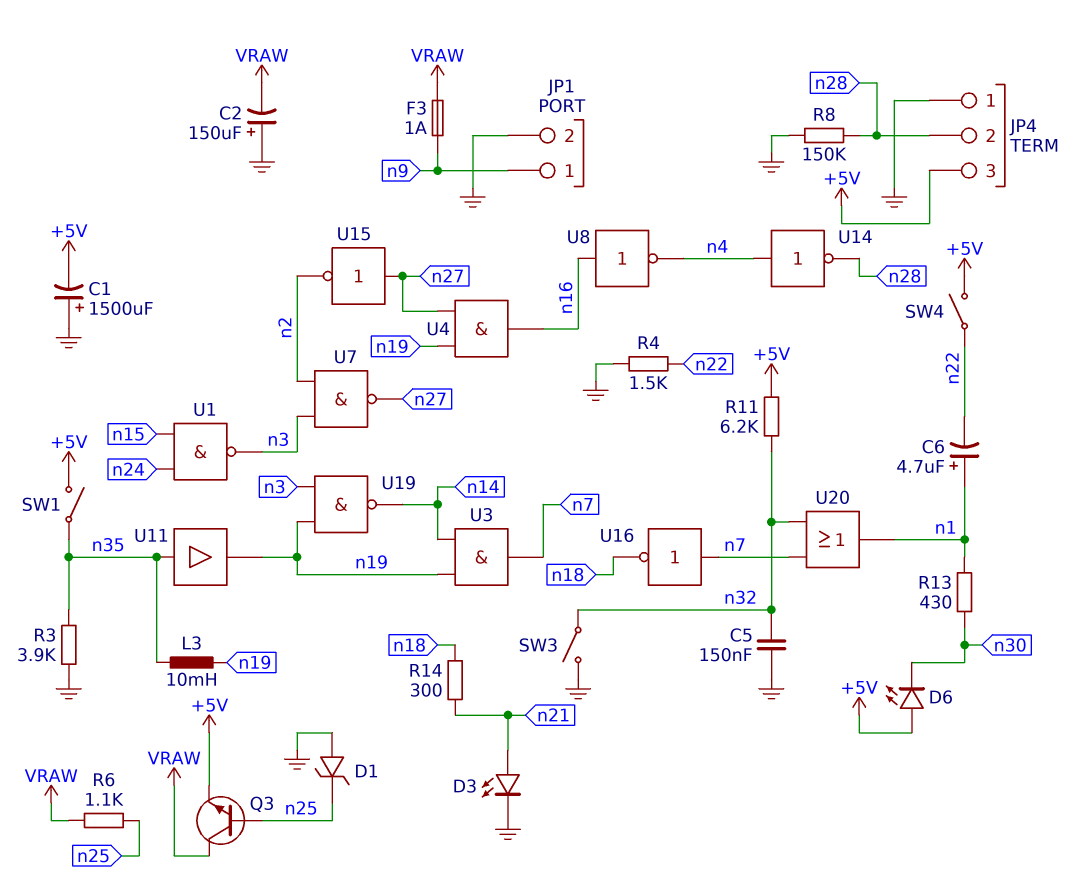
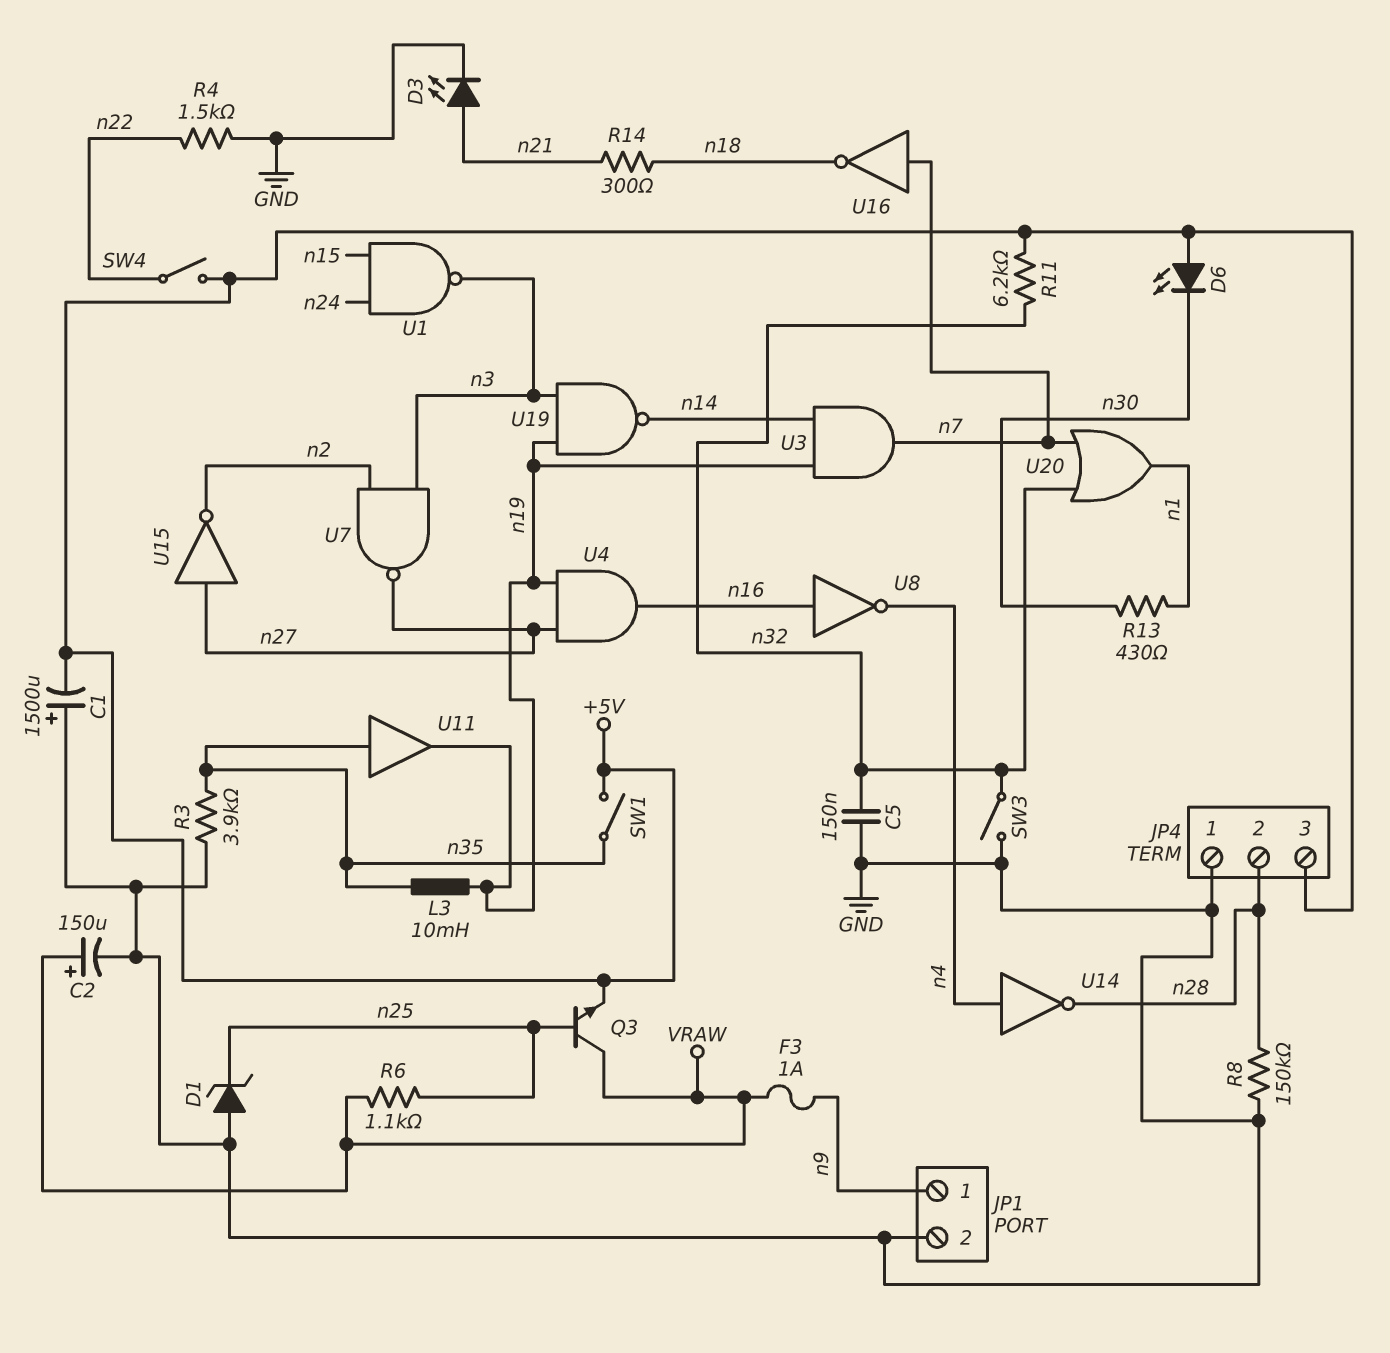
C2: 150uF (plus GND, minus VRAW) -> 150uF (plus VRAW, minus GND)
C6: 4.7uF (plus n1, minus n22) -> none

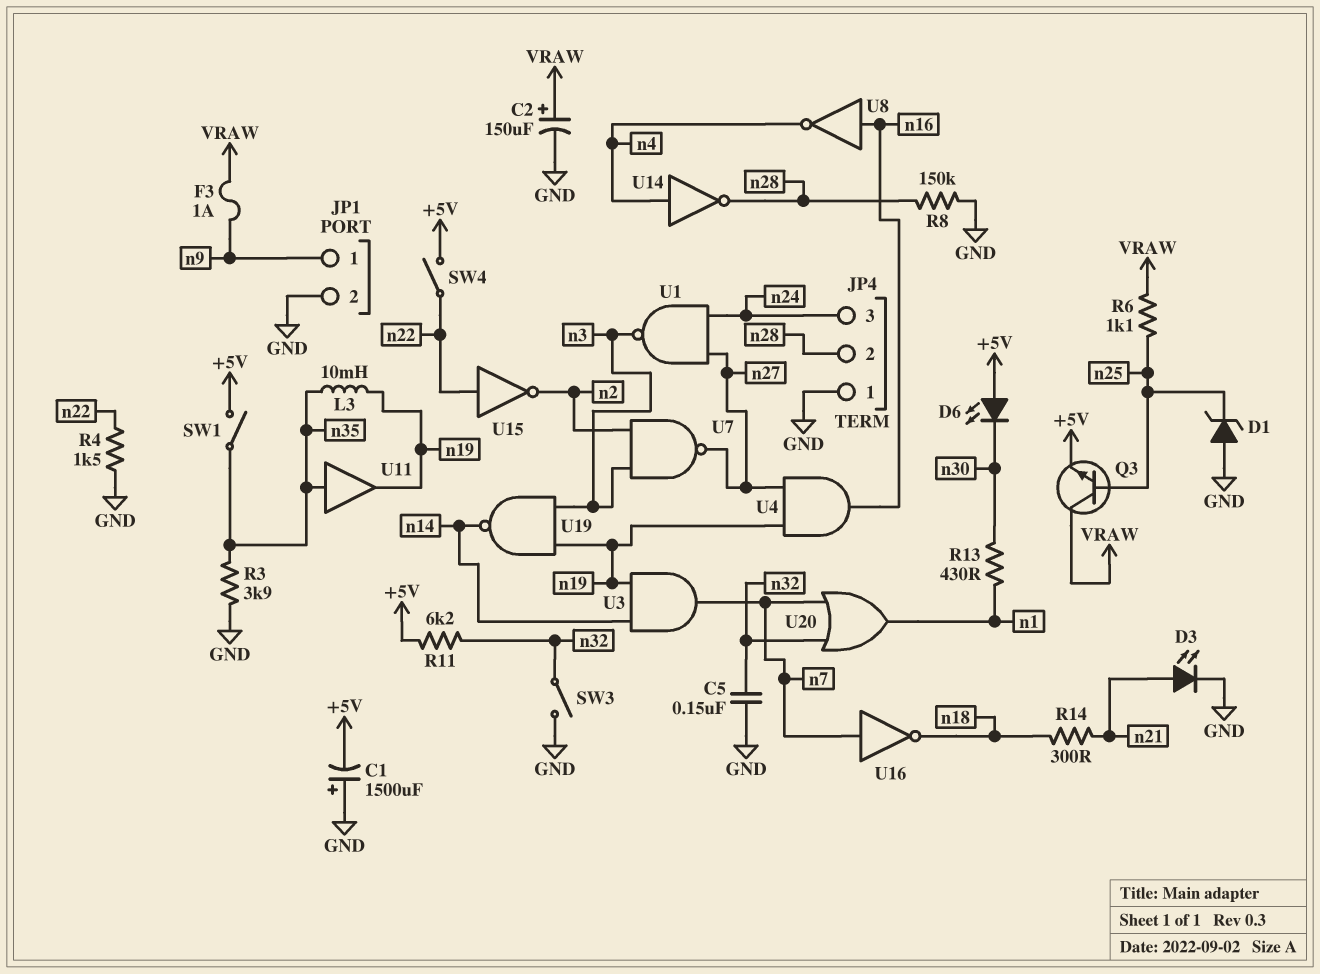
JP4 pin 3: +5V -> n24
U1: NAND (in n15, in n24, out n3) -> NAND (in n24, in n27, out n3)
U15: NOT (in n27, out n2) -> NOT (in n22, out n2)

